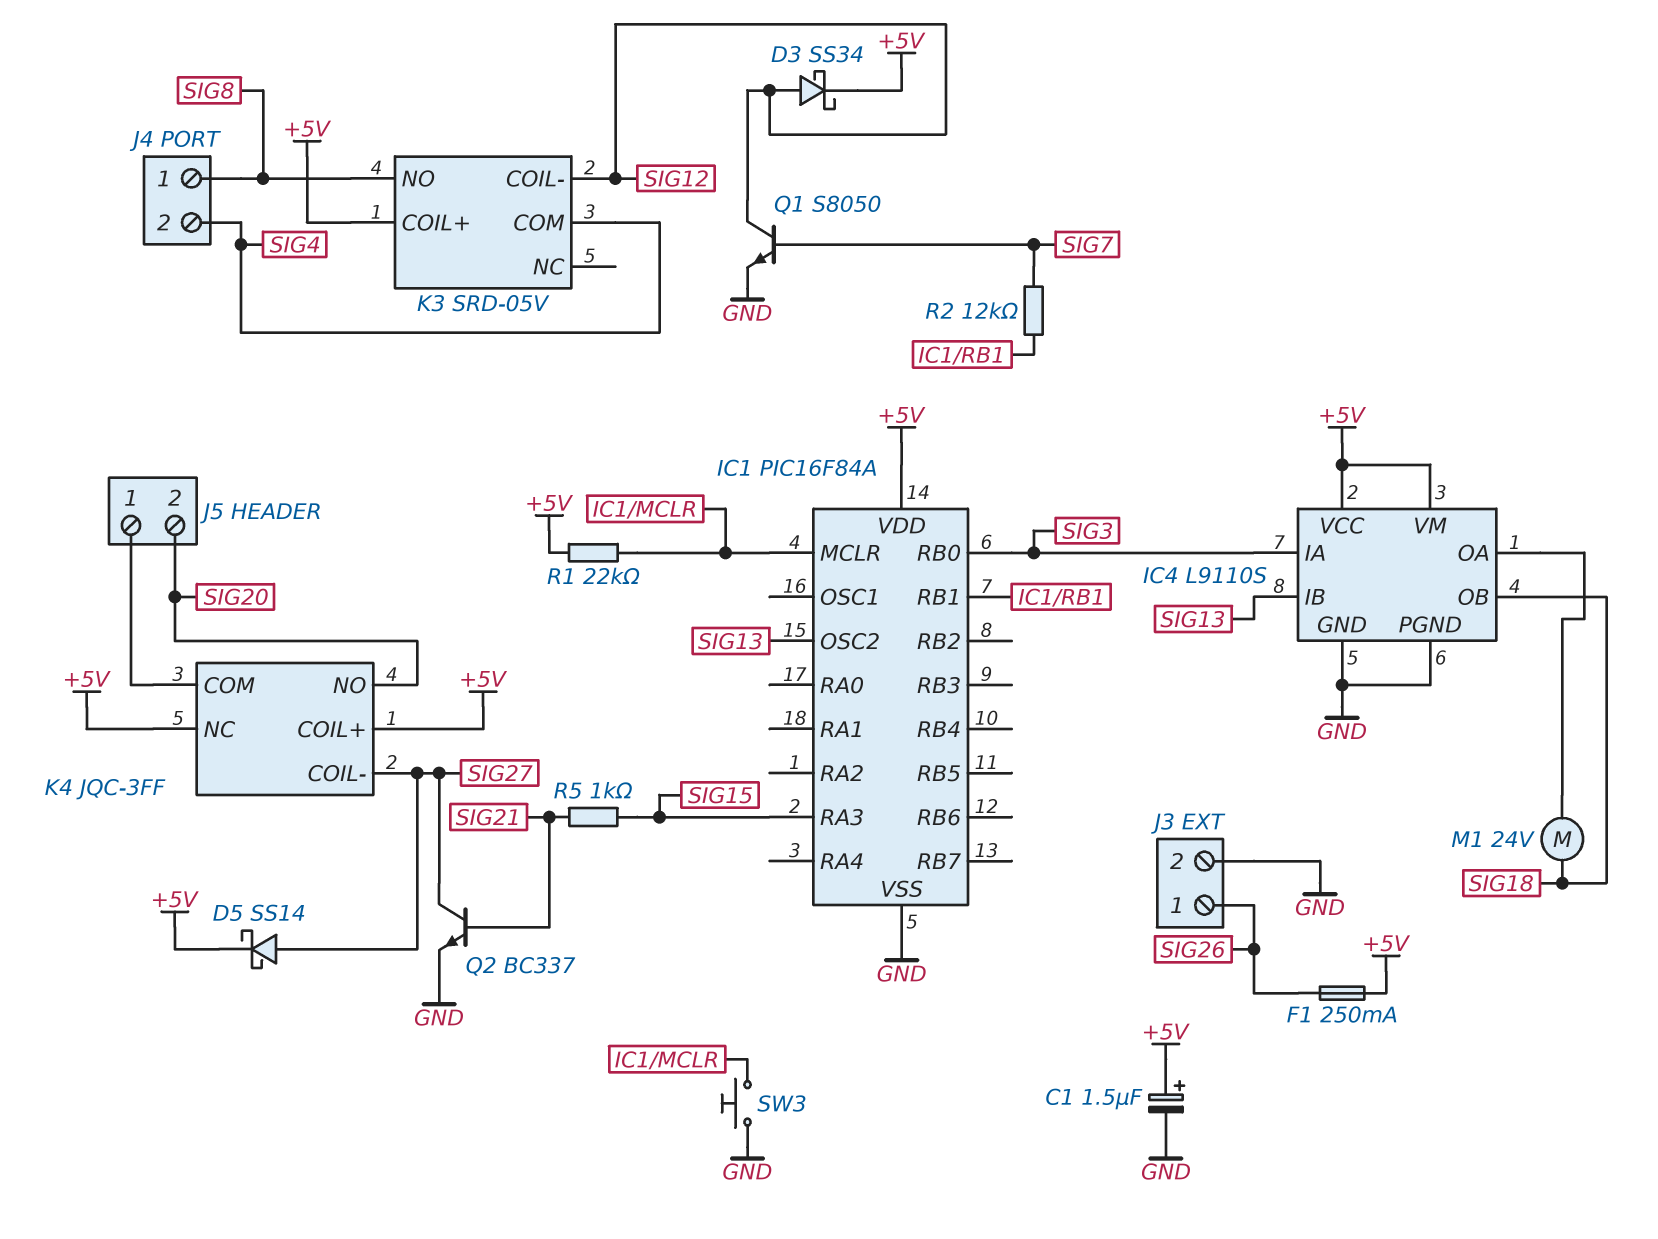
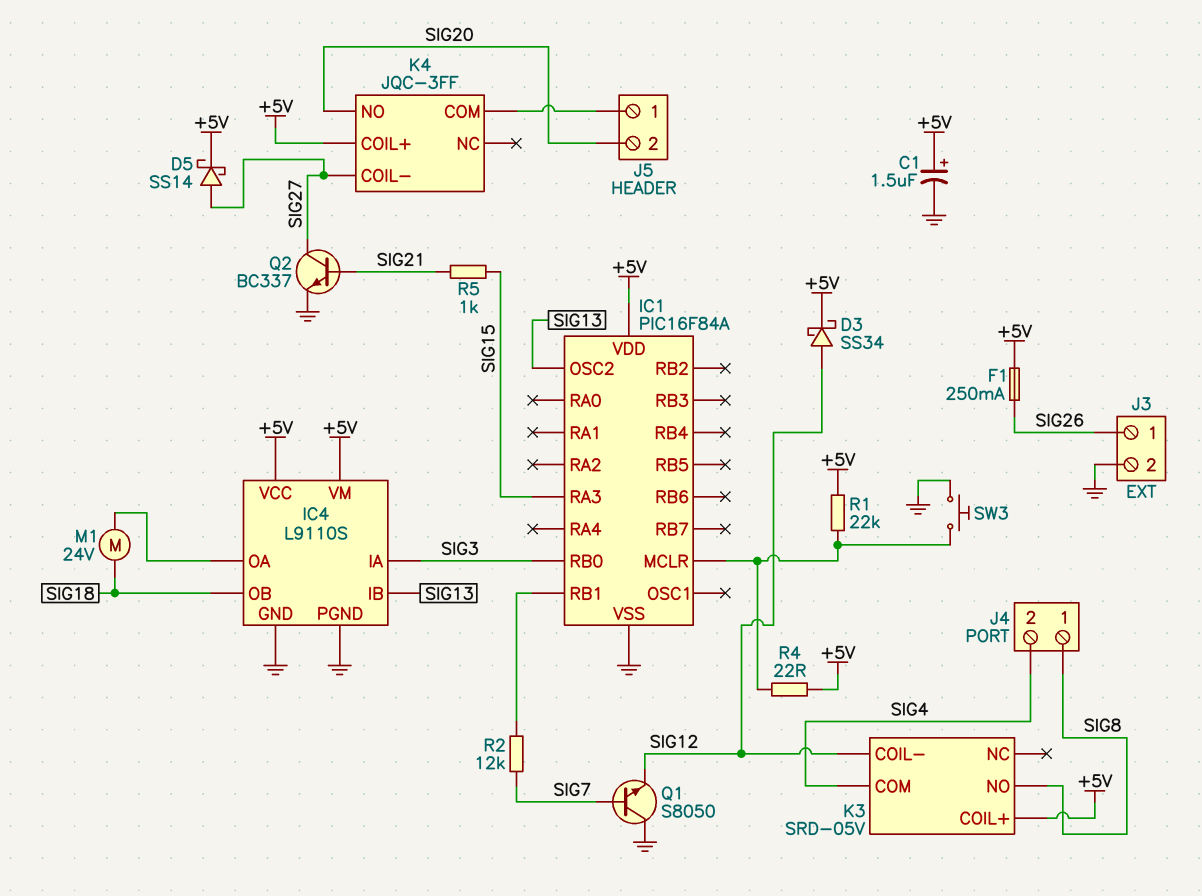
K4 pin NC: +5V -> none
Q1: NPN S8050 (B SIG7, C SIG12, E GND) -> NPN S8050 (B SIG7, C GND, E SIG12)
R4: none -> 22 (+5V, IC1/MCLR)

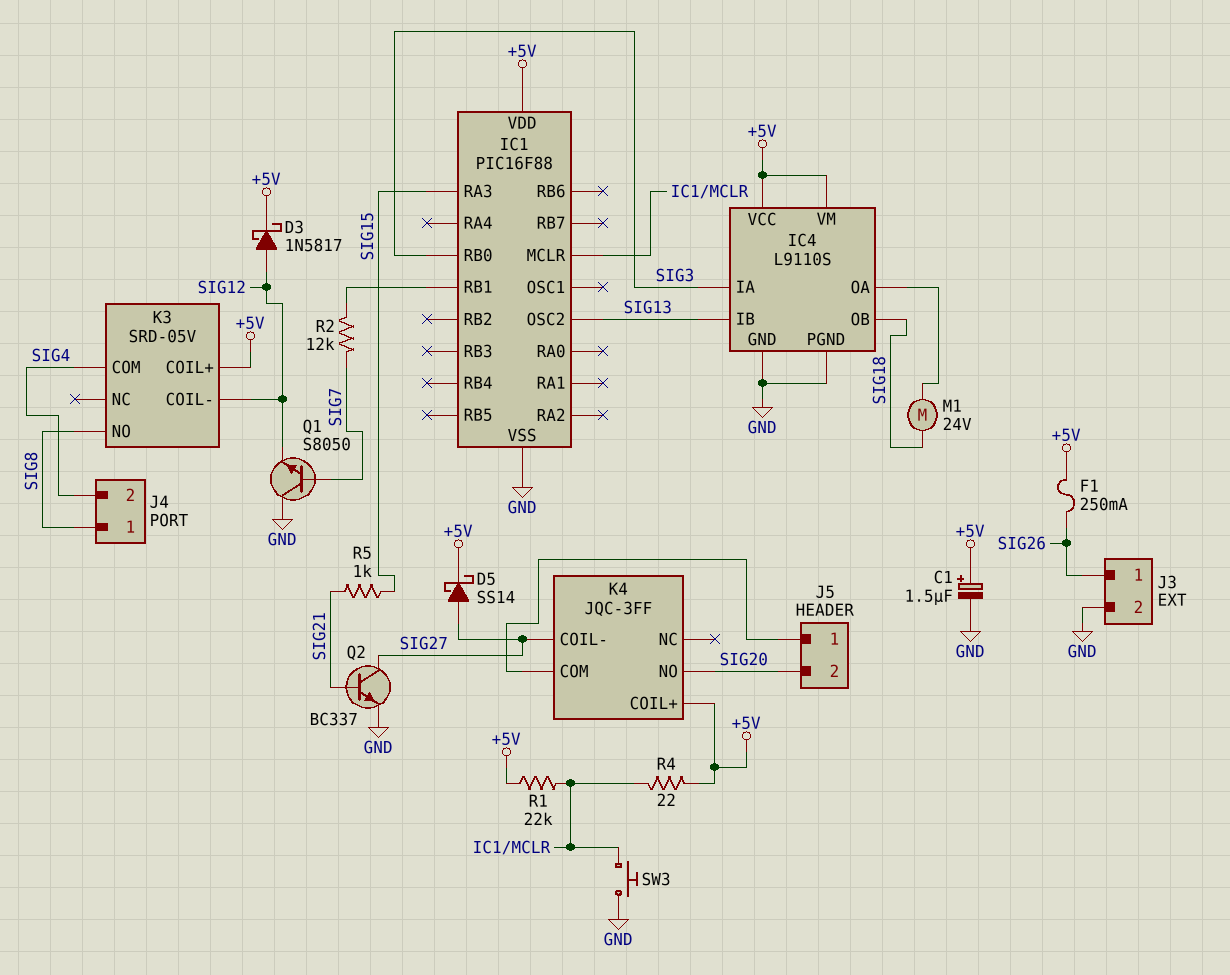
D3: schottky SS34 (A SIG12, K +5V) -> schottky 1N5817 (A SIG12, K +5V)
IC1: PIC16F84A -> PIC16F88

